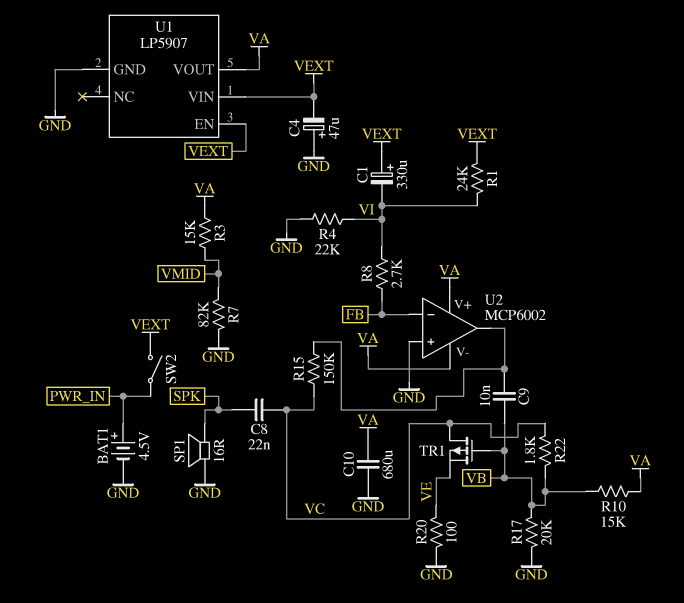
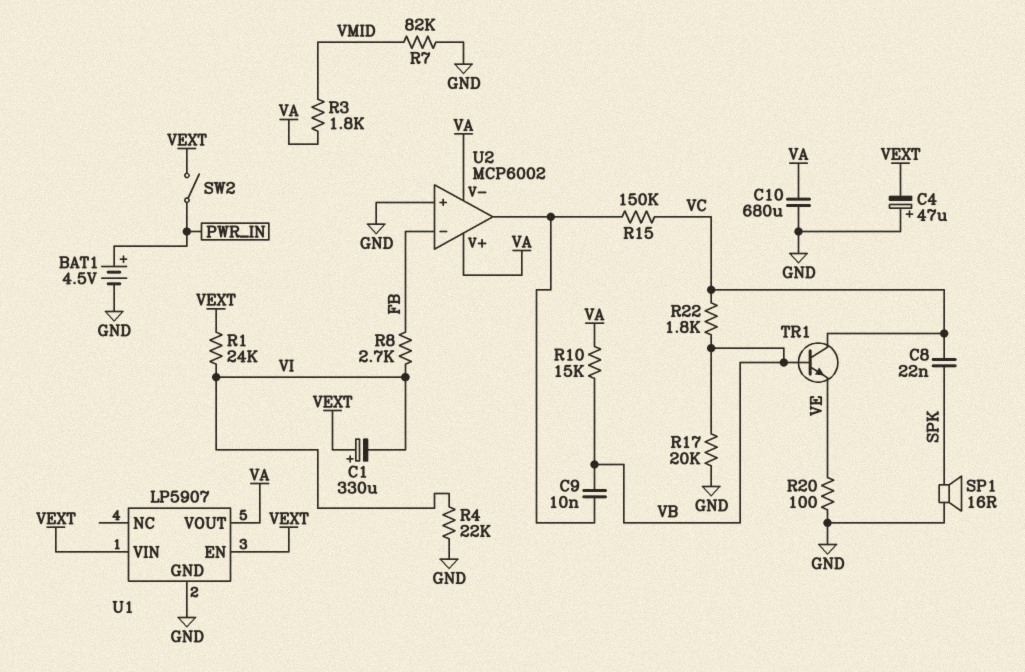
R3: 15k (VA, VMID) -> 1.8k (VA, VMID)
TR1: PMOS (G VB, D VC, S VE) -> NPN (B VB, C VC, E VE)

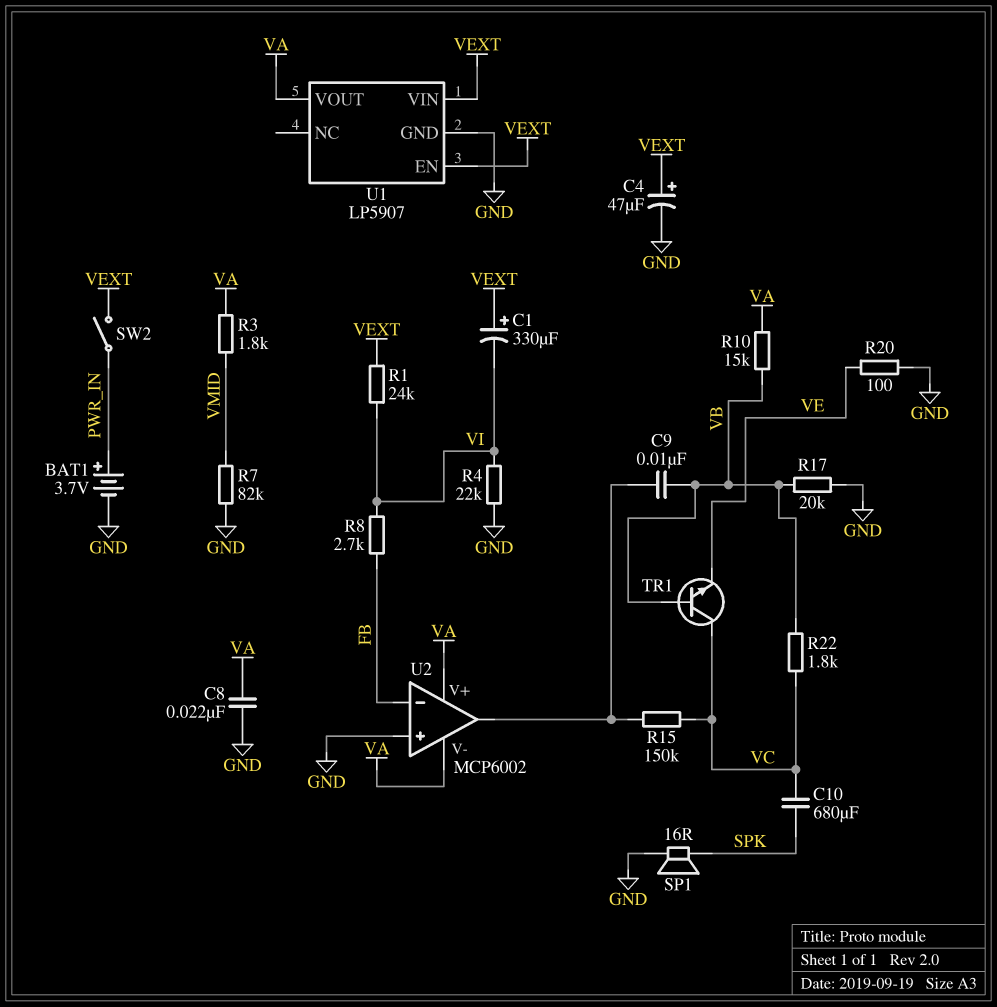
BAT1: 4.5V (plus PWR_IN, minus GND) -> 3.7V (plus PWR_IN, minus GND)
C4: 47uF (plus GND, minus VEXT) -> 47uF (plus VEXT, minus GND)
C8: 22nF (SPK, VC) -> 22nF (GND, VA)
C10: 680uF (GND, VA) -> 680uF (SPK, VC)

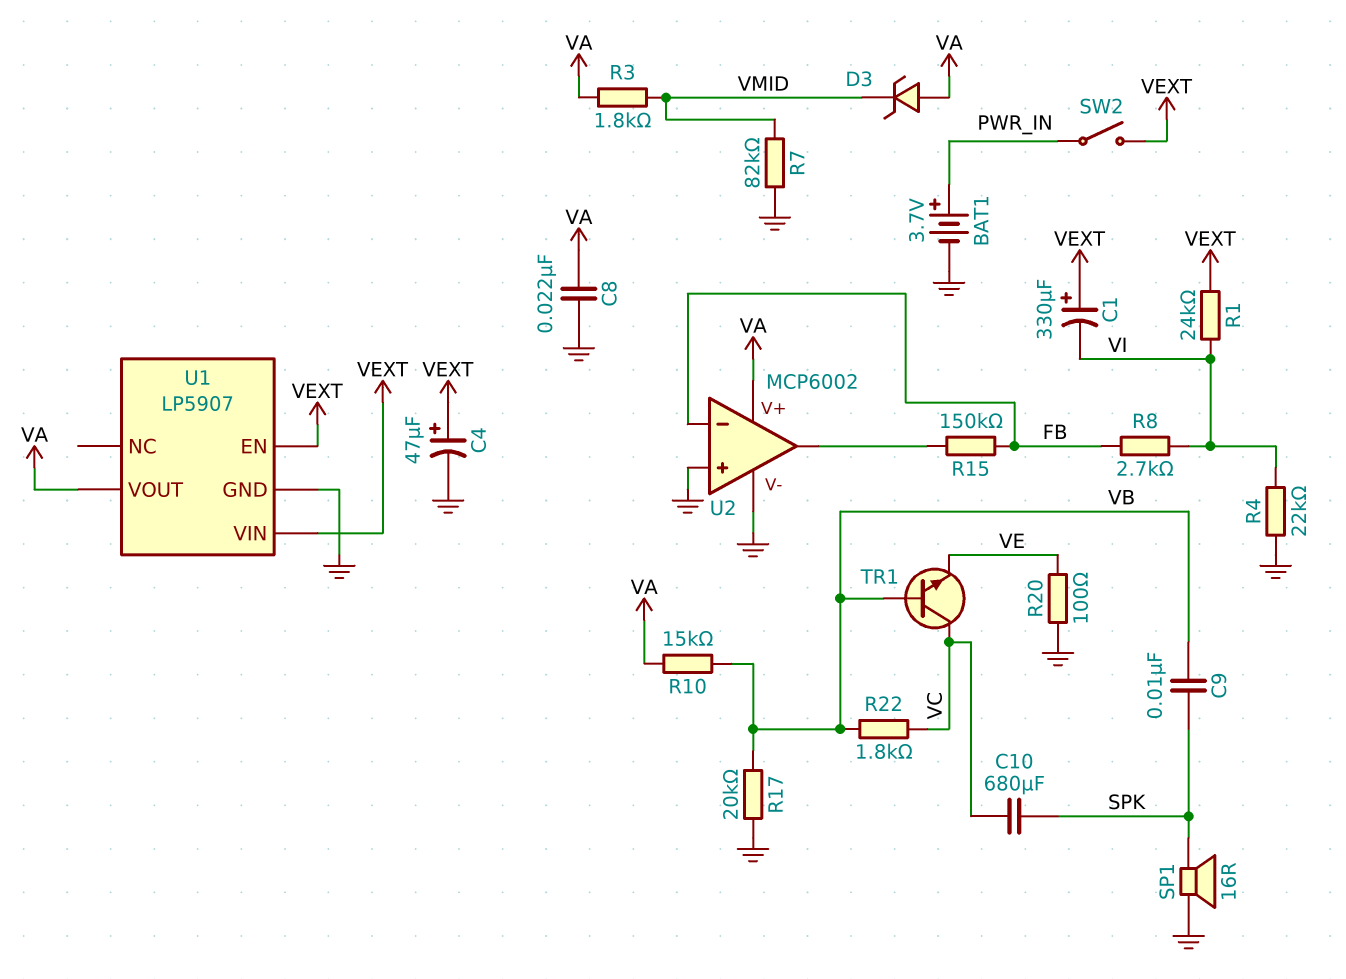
C9: 10nF (U2/out, VB) -> 10nF (SPK, VB)
D3: none -> zener (A VA, K VMID)
R15: 150k (U2/out, VC) -> 150k (FB, U2/out)
U2 pin V-: VA -> GND

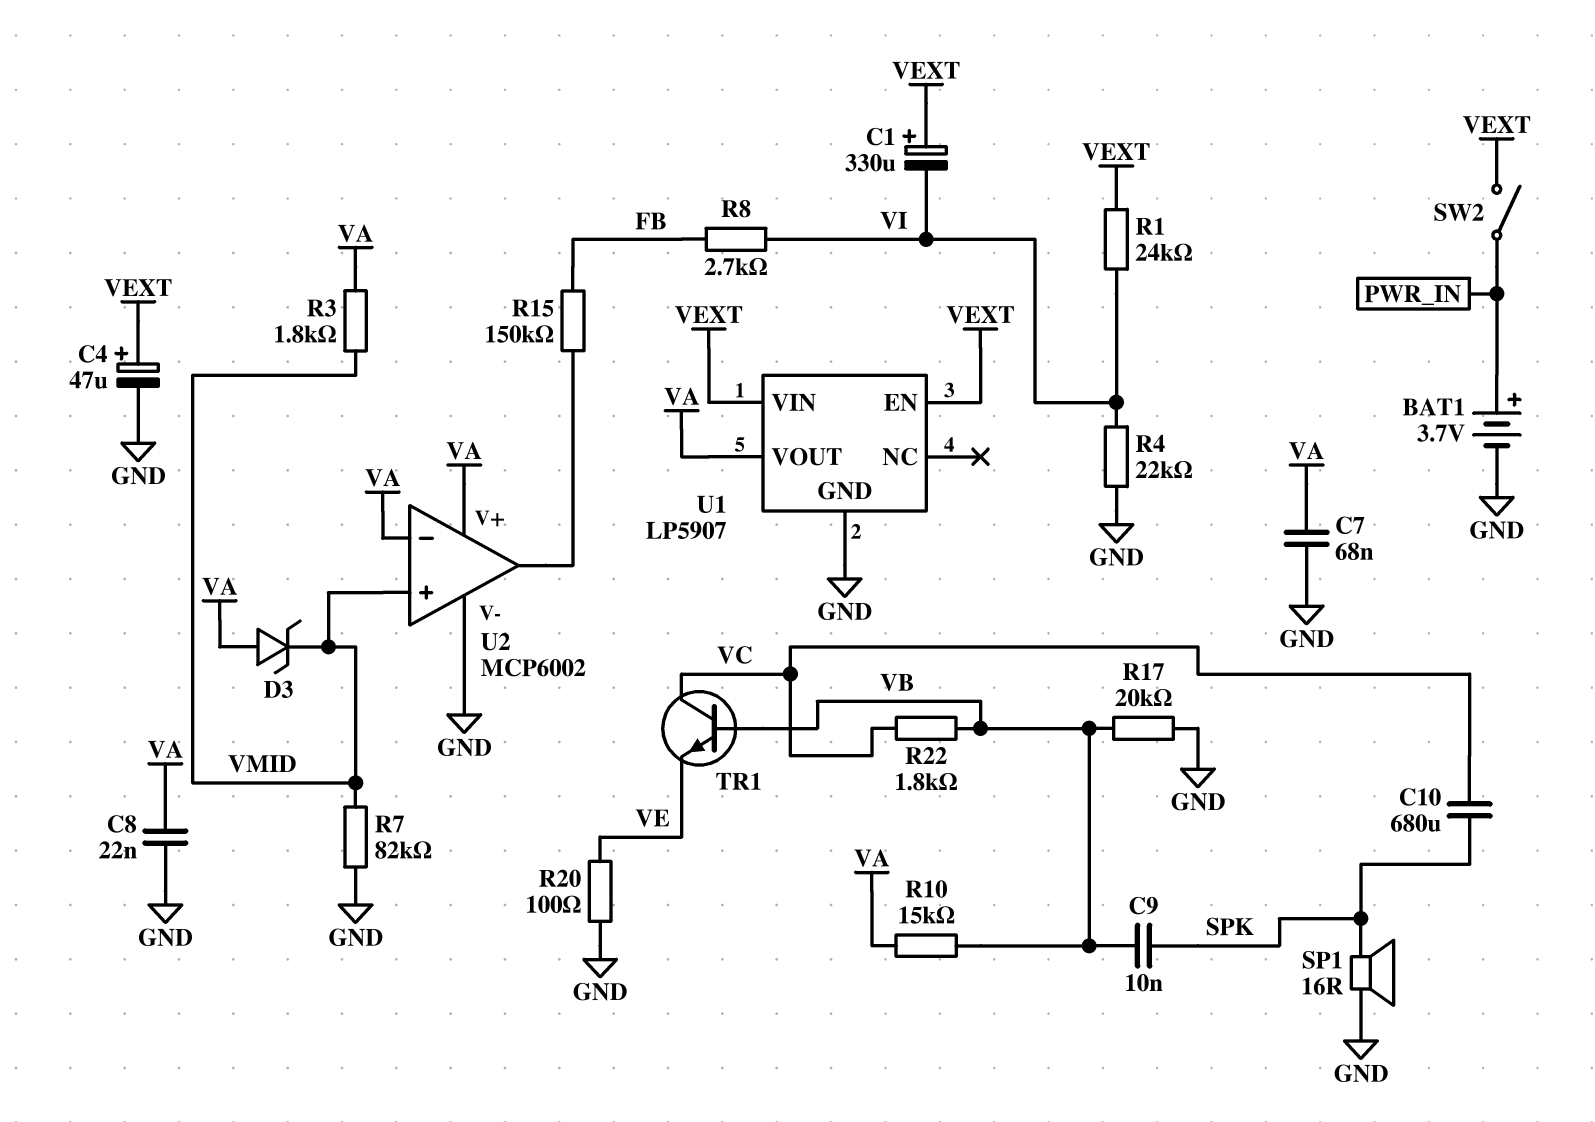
C7: none -> 68nF (GND, VA)
U2 pin in+: GND -> VMID
U2 pin in-: FB -> VA

